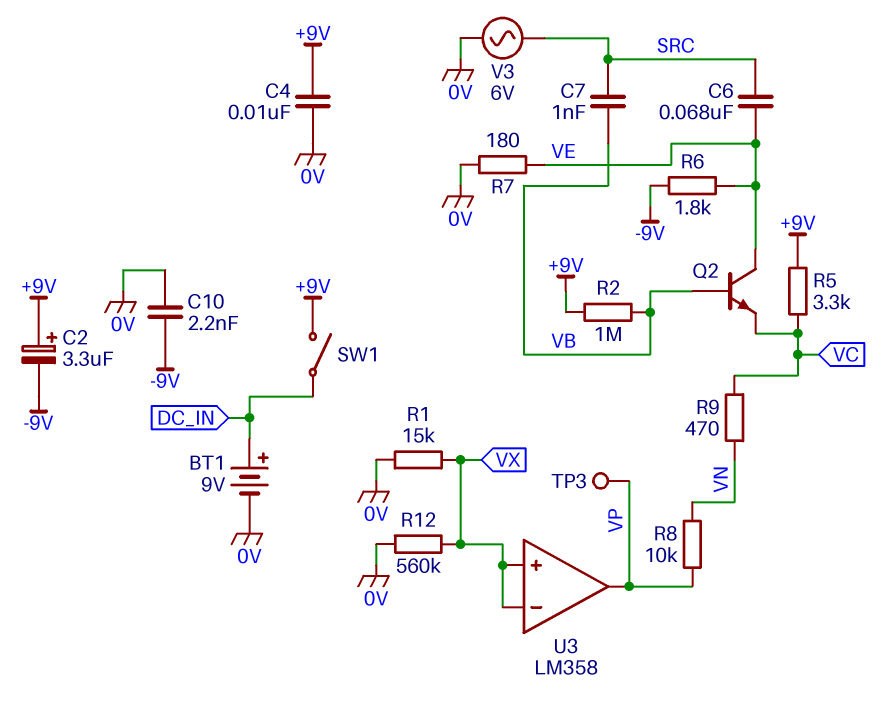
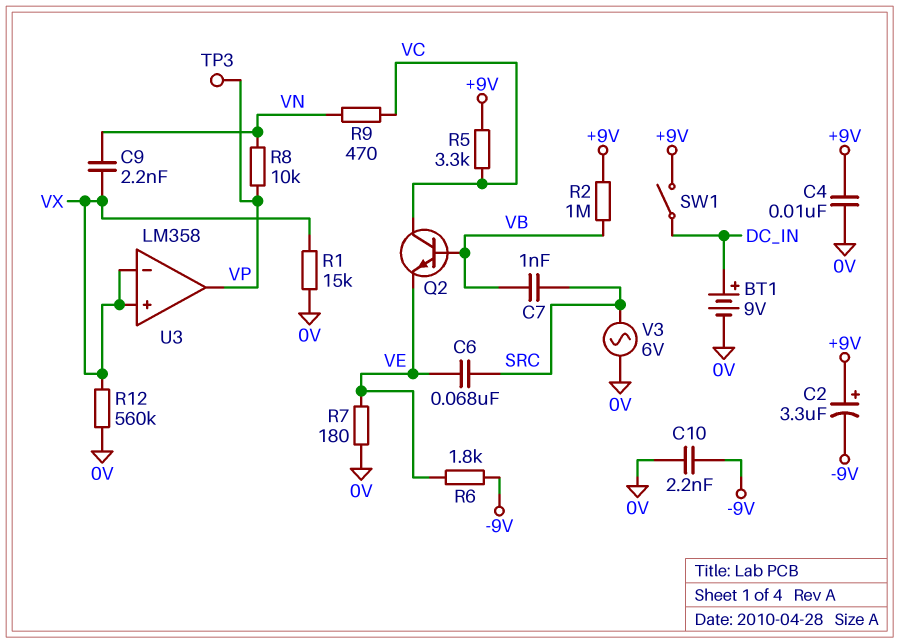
C9: none -> 2.2nF (VN, VX)
Q2: NPN (B VB, C VE, E VC) -> NPN (B VB, C VC, E VE)

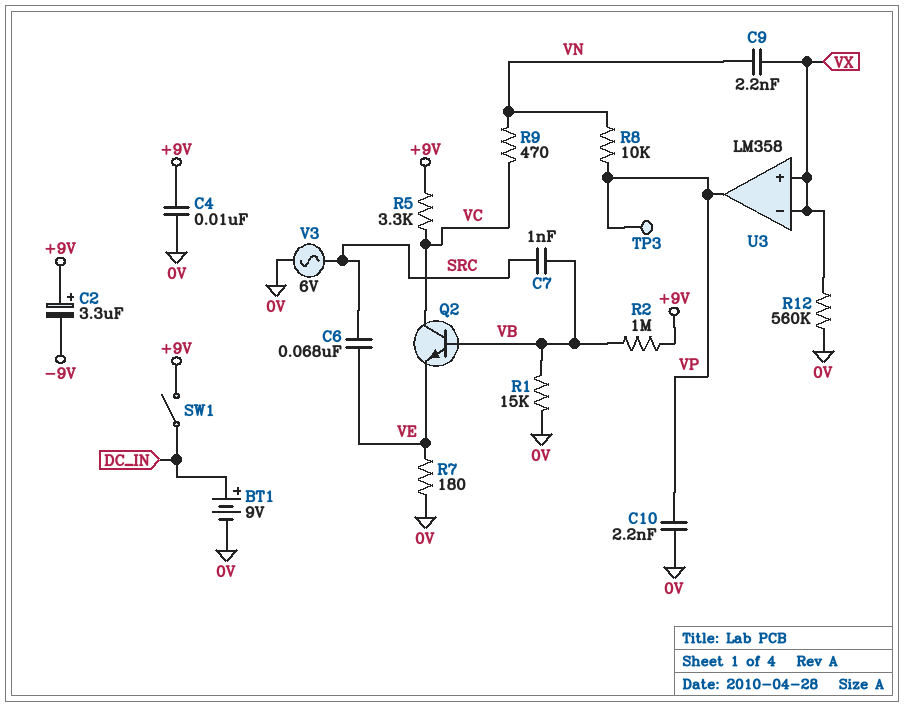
C10: 2.2nF (-9V, 0V) -> 2.2nF (0V, VP)
R1: 15k (0V, VX) -> 15k (0V, VB)
R6: 1.8k (-9V, VE) -> none

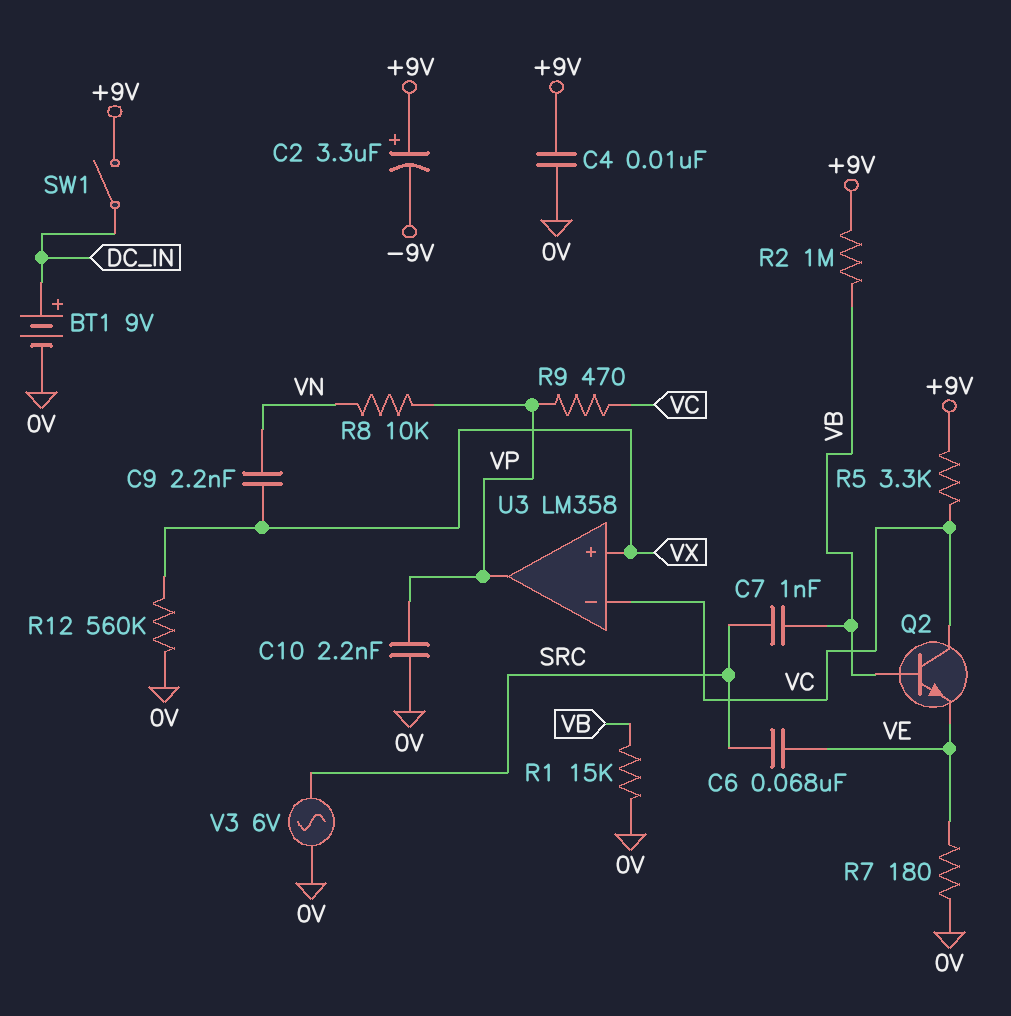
R9: 470 (VC, VN) -> 470 (VC, VP)
TP3: test point (VP) -> none
U3 pin in-: VX -> VC

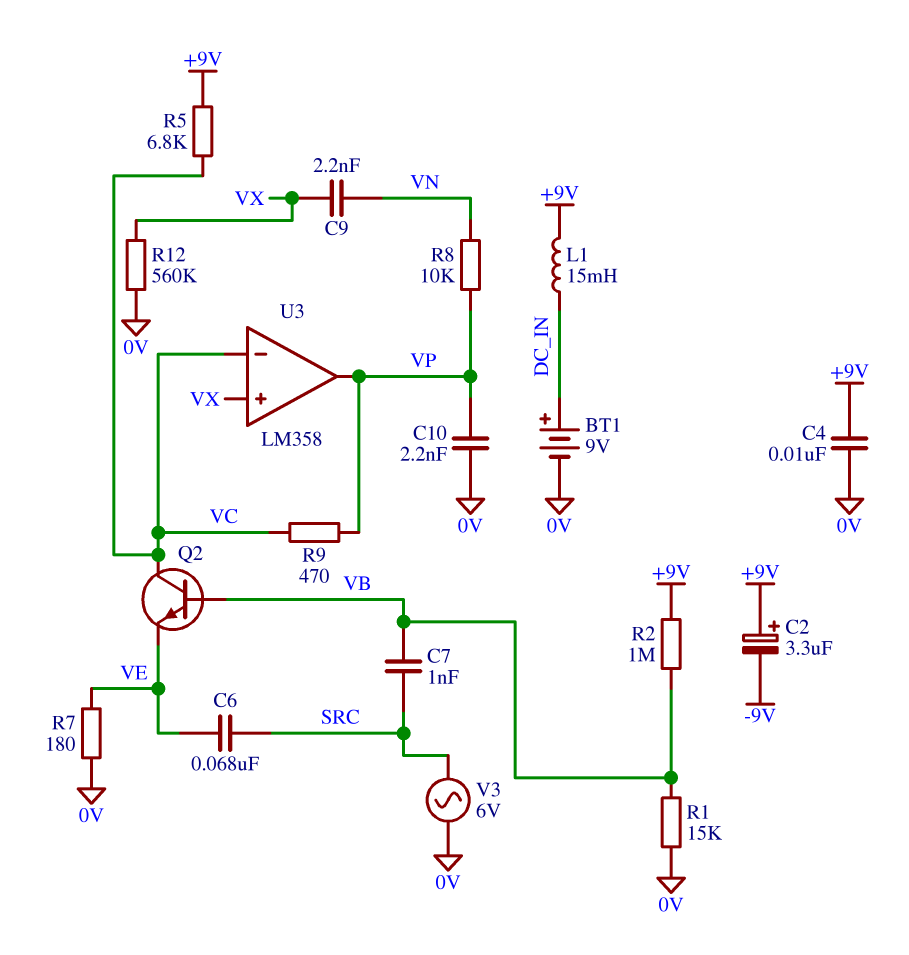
L1: none -> 15mH (+9V, DC_IN)
R5: 3.3k (+9V, VC) -> 6.8k (+9V, VC)
SW1: switch (+9V, DC_IN) -> none

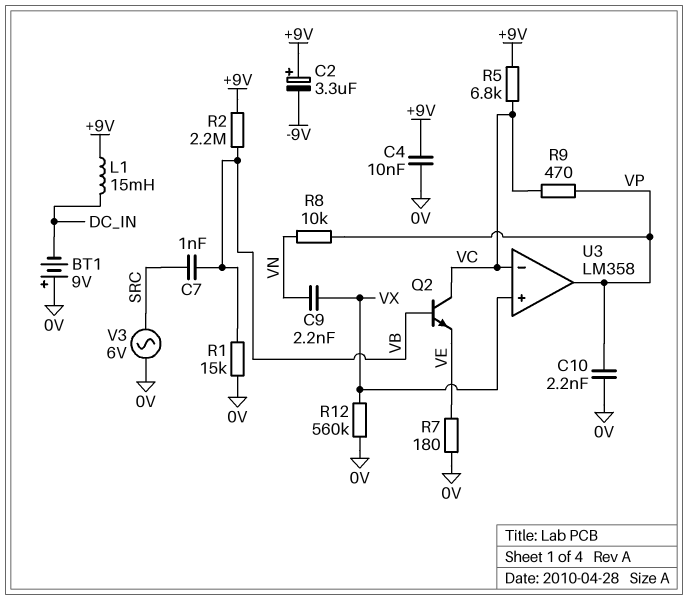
BT1: 9V (plus DC_IN, minus 0V) -> 9V (plus 0V, minus DC_IN)
C6: 68nF (SRC, VE) -> none
R2: 1M (+9V, VB) -> 2.2M (+9V, VB)

